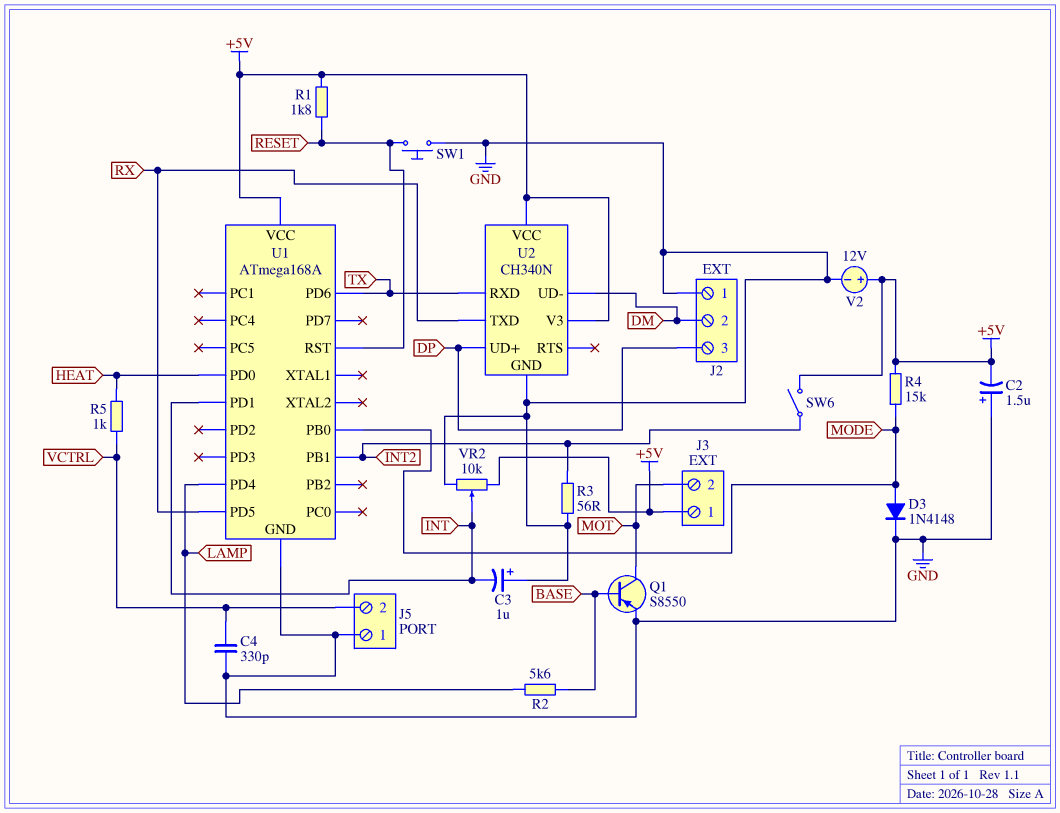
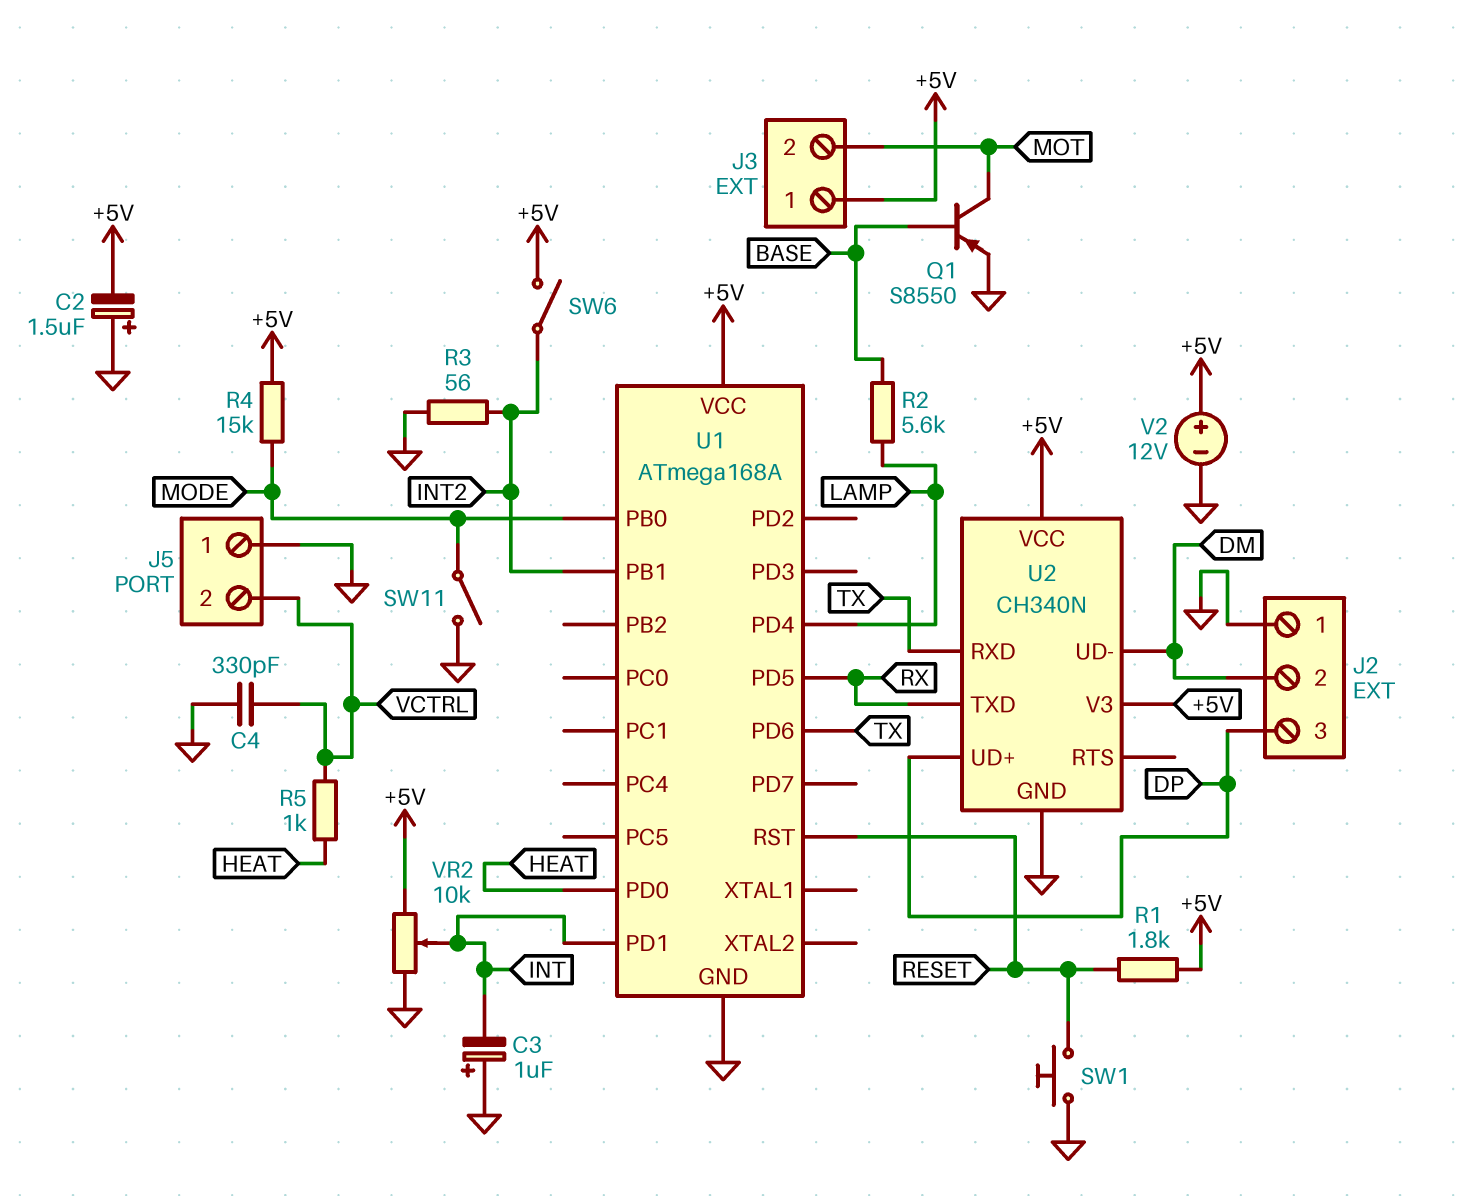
D3: diode 1N4148 (A MODE, K GND) -> none
SW11: none -> switch (GND, MODE)

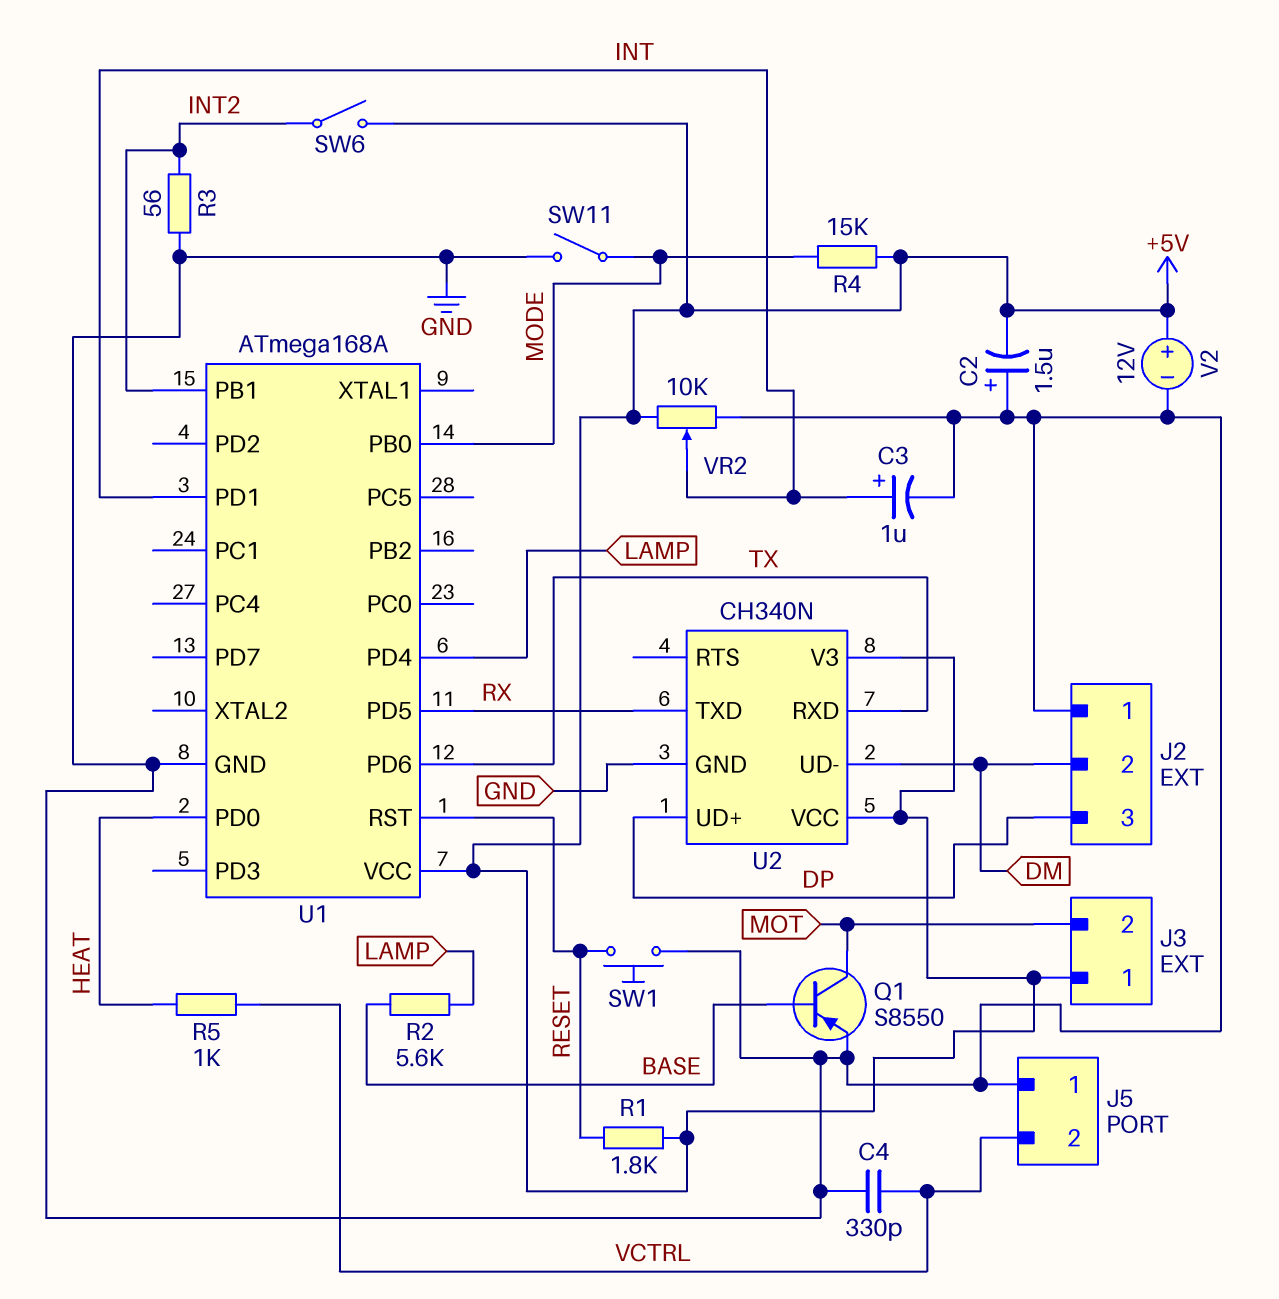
C3: 1uF (plus GND, minus INT) -> 1uF (plus INT, minus GND)

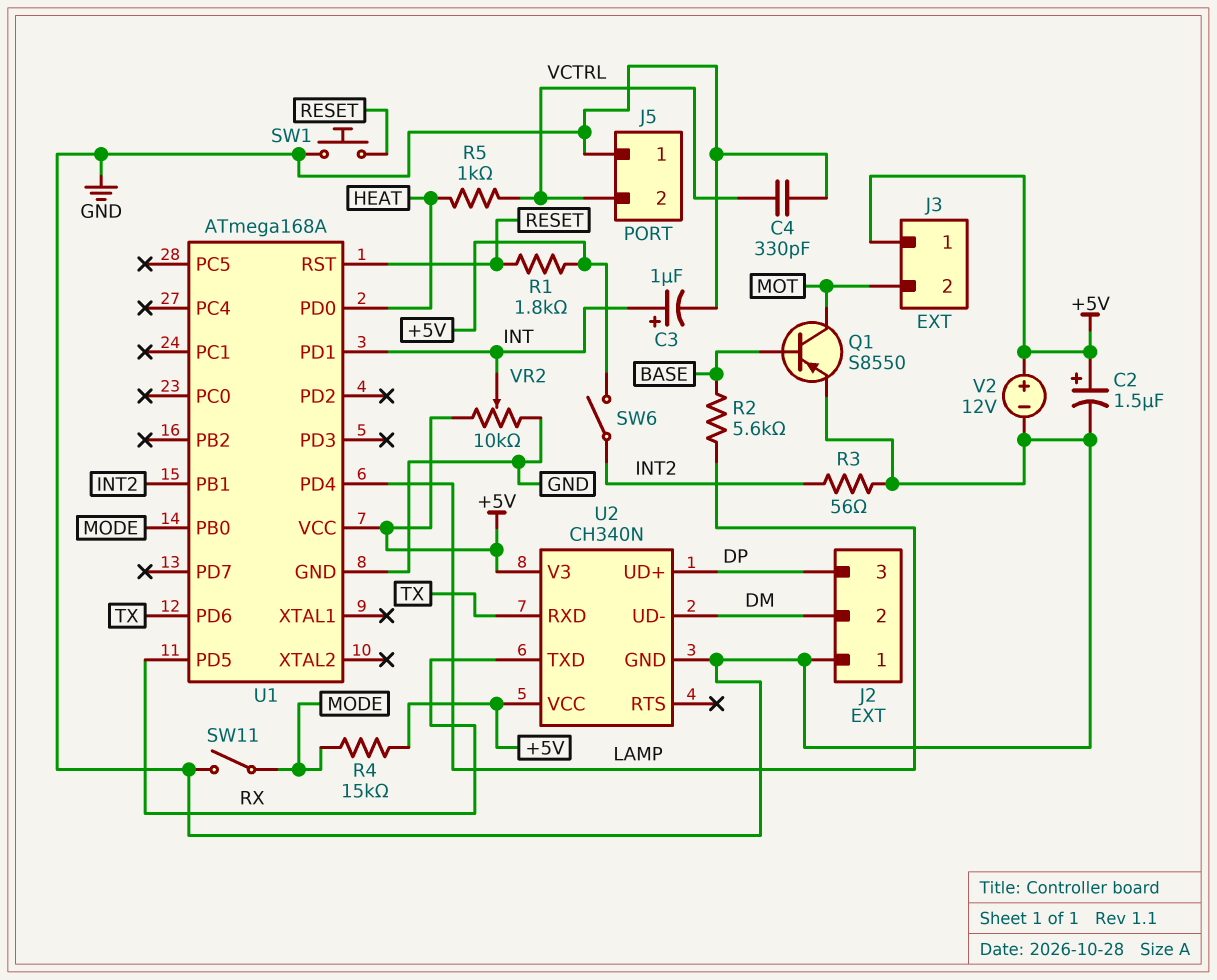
C2: 1.5uF (plus GND, minus +5V) -> 1.5uF (plus +5V, minus GND)

